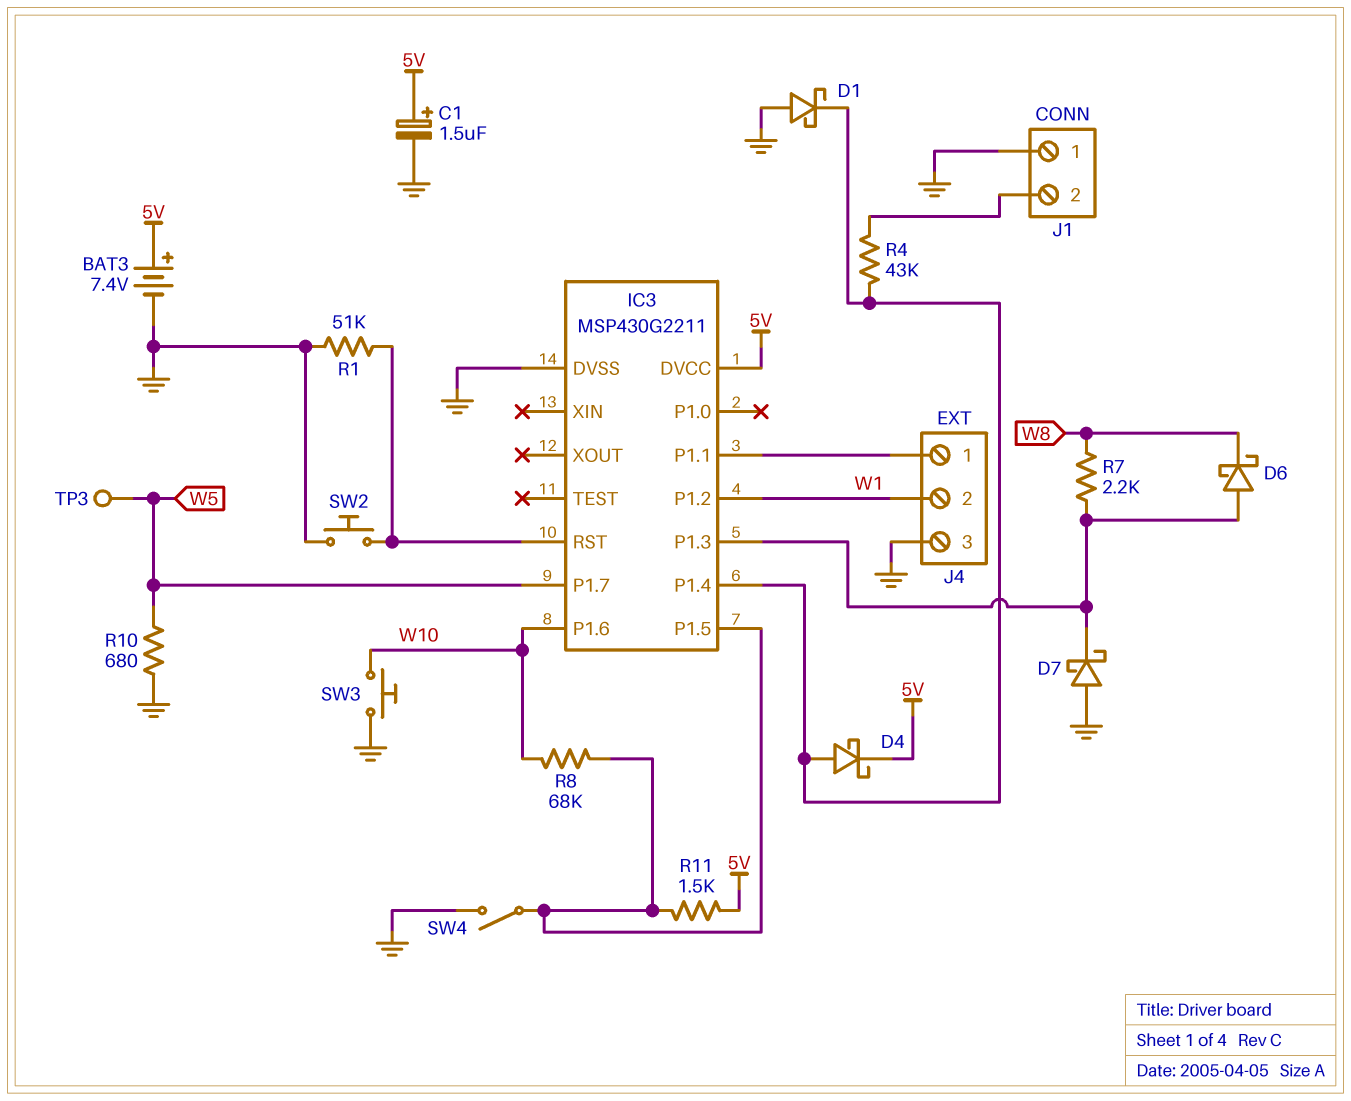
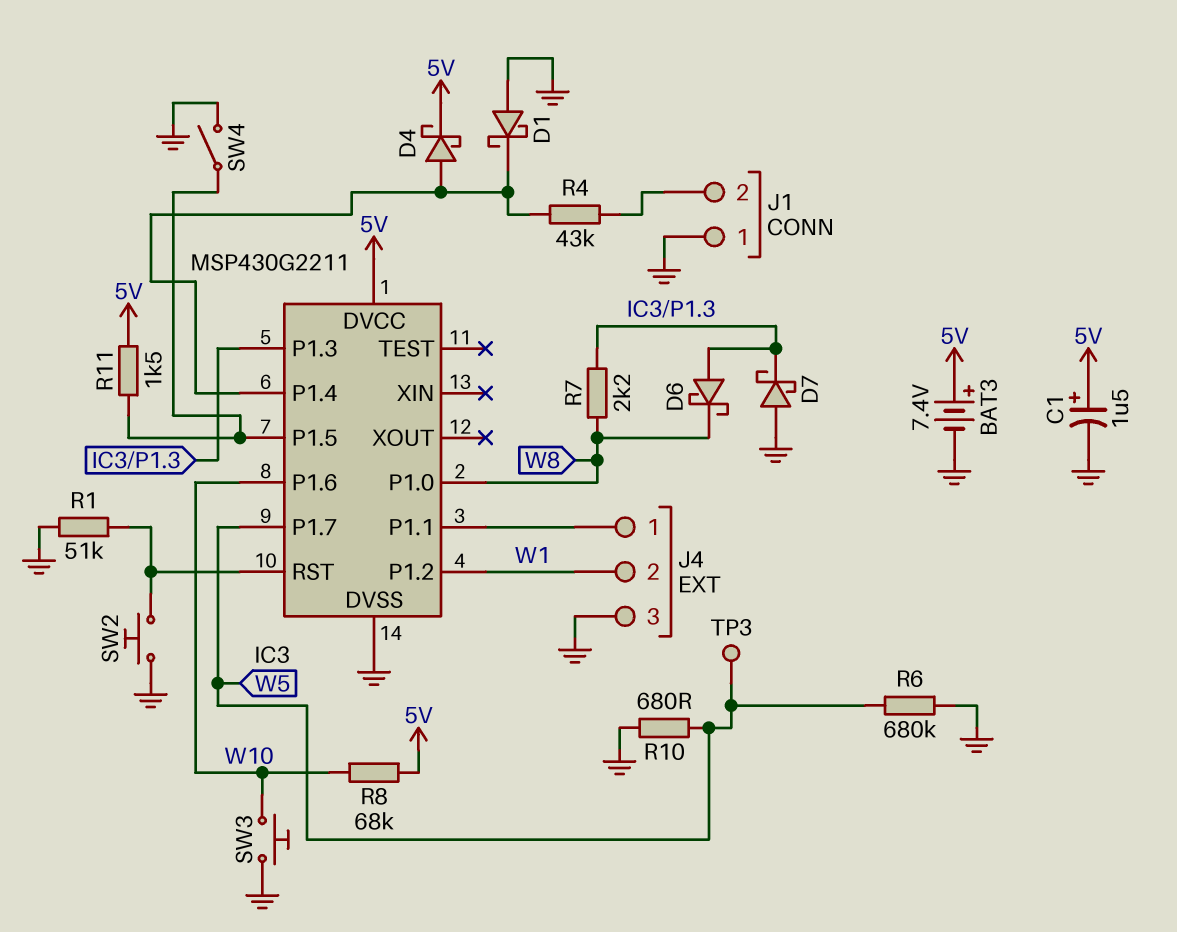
IC3 pin P1.0: none -> W8
R6: none -> 680k (GND, W5)
R8: 68k (IC3/P1.5, W10) -> 68k (5V, W10)

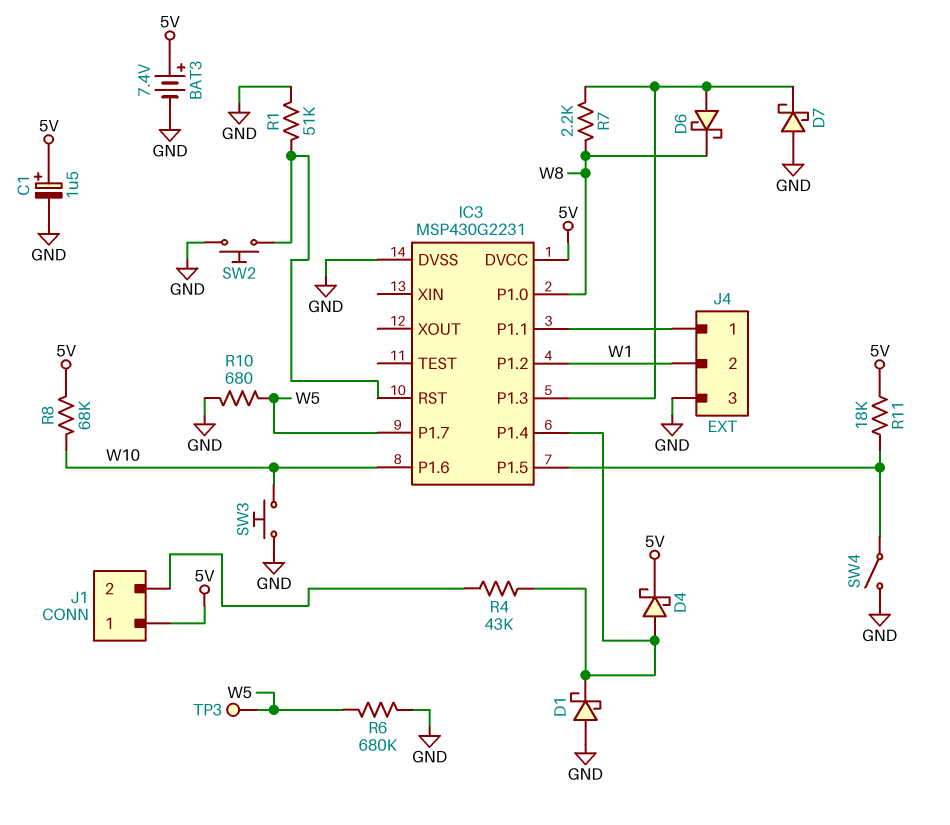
IC3: MSP430G2211 -> MSP430G2231
J1 pin 1: GND -> 5V
R11: 1.5k (5V, IC3/P1.5) -> 18k (5V, IC3/P1.5)

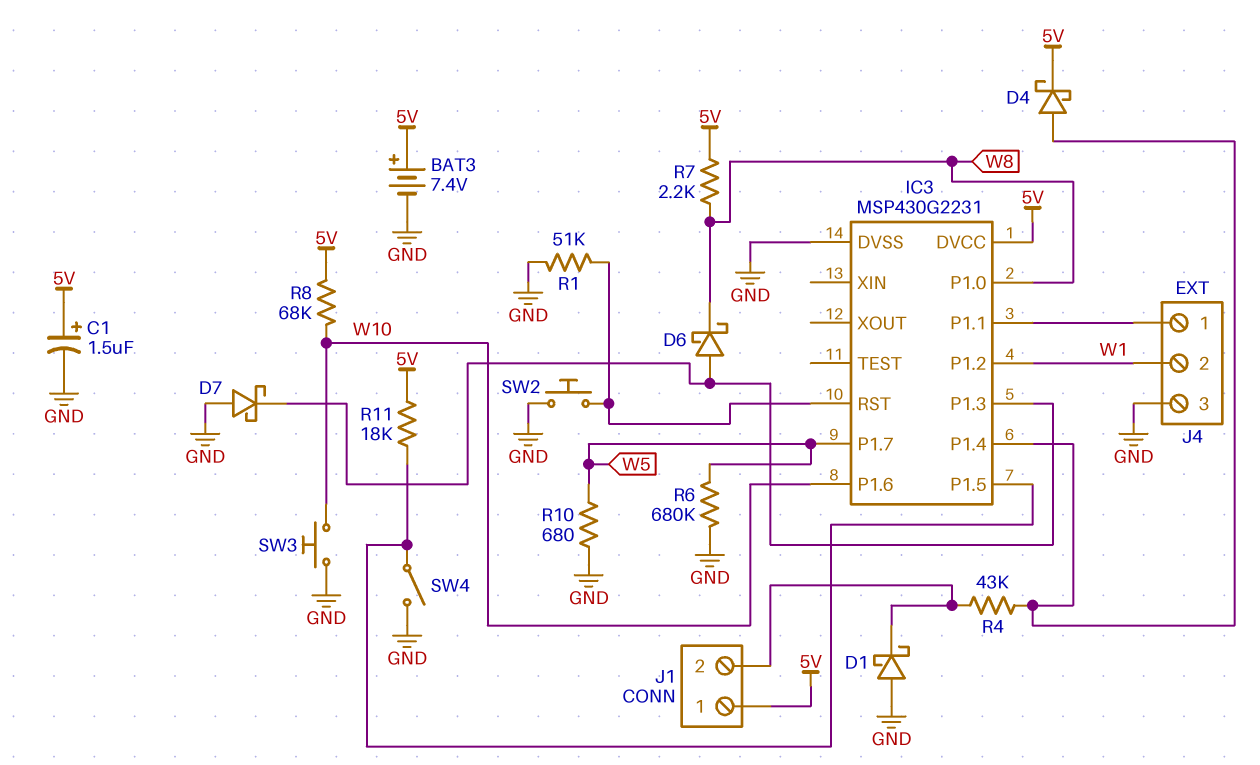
D1: schottky (A GND, K IC3/P1.4) -> schottky (A GND, K J1/2)
R7: 2.2k (IC3/P1.3, W8) -> 2.2k (5V, W8)
TP3: test point (W5) -> none

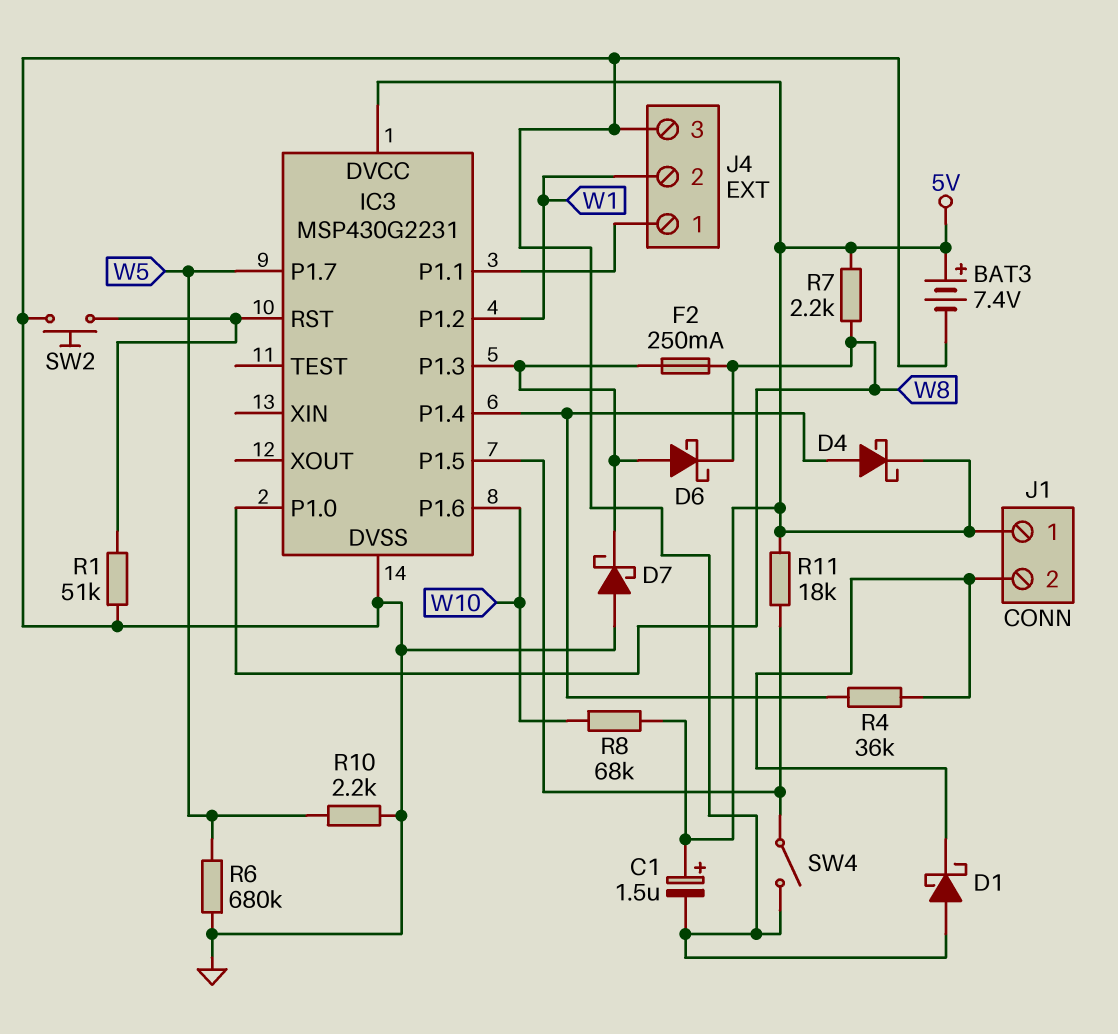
F2: none -> 250mA (IC3/P1.3, W8)
R4: 43k (IC3/P1.4, J1/2) -> 36k (IC3/P1.4, J1/2)
R10: 680 (GND, W5) -> 2.2k (GND, W5)
SW3: button (GND, W10) -> none

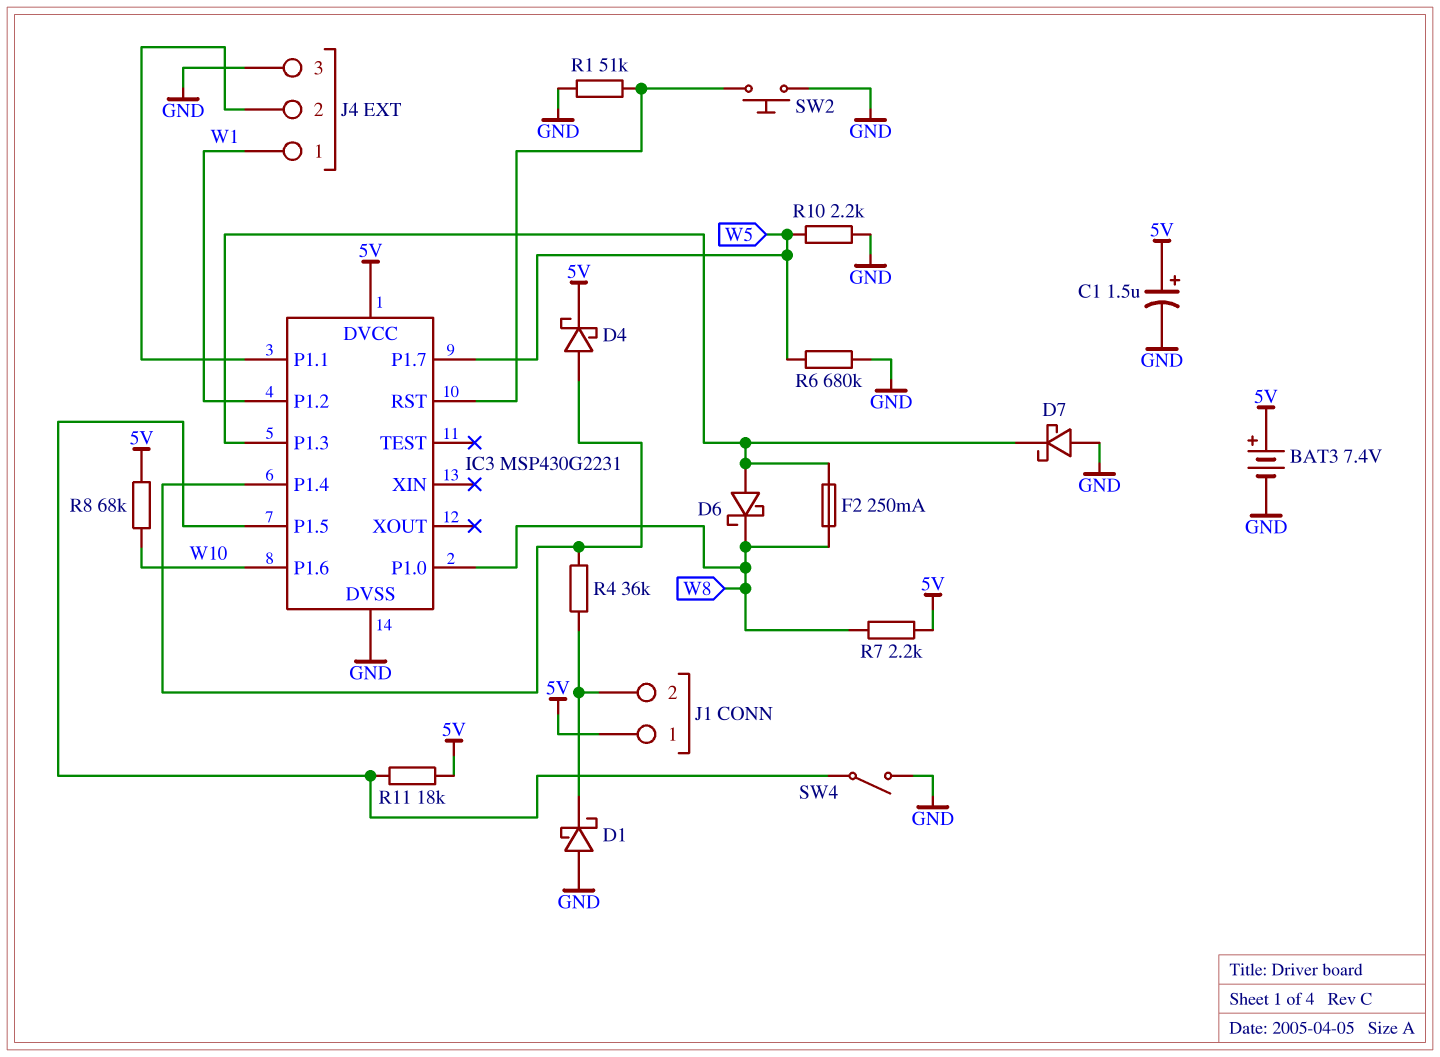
J4 pin 1: IC3/P1.1 -> W1
J4 pin 2: W1 -> IC3/P1.1

